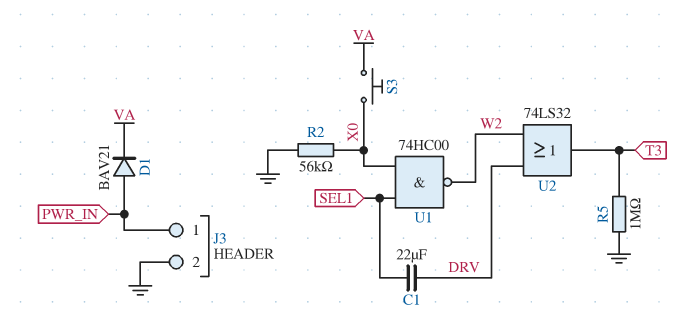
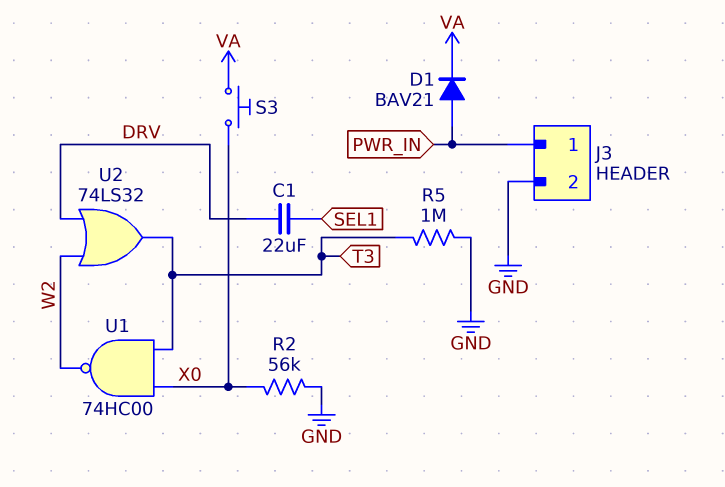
U1: NAND 74HC00 (in SEL1, in X0, out W2) -> NAND 74HC00 (in T3, in X0, out W2)

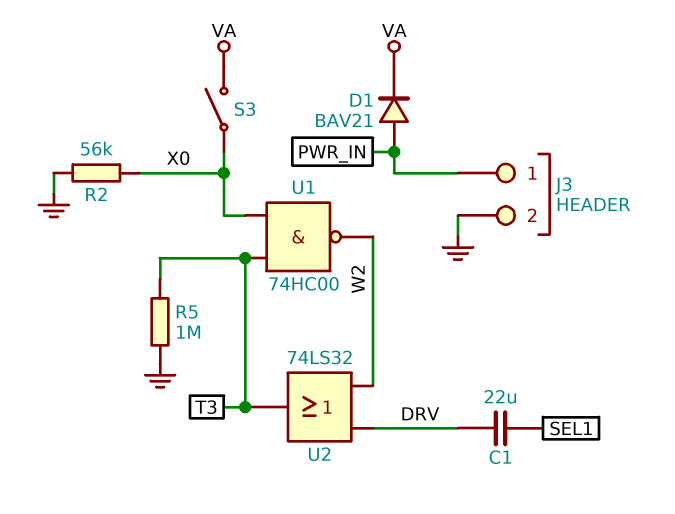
S3: button (VA, X0) -> switch (VA, X0)

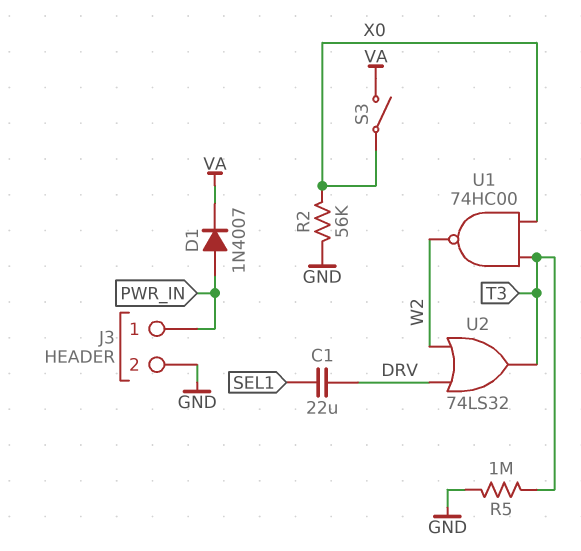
D1: diode BAV21 (A PWR_IN, K VA) -> diode 1N4007 (A PWR_IN, K VA)

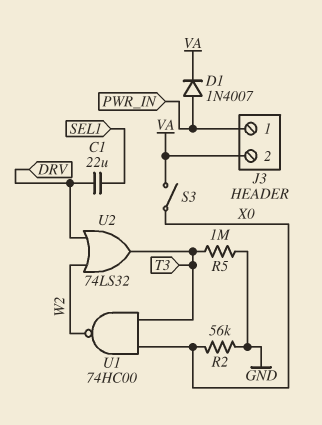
J3 pin 2: GND -> VA

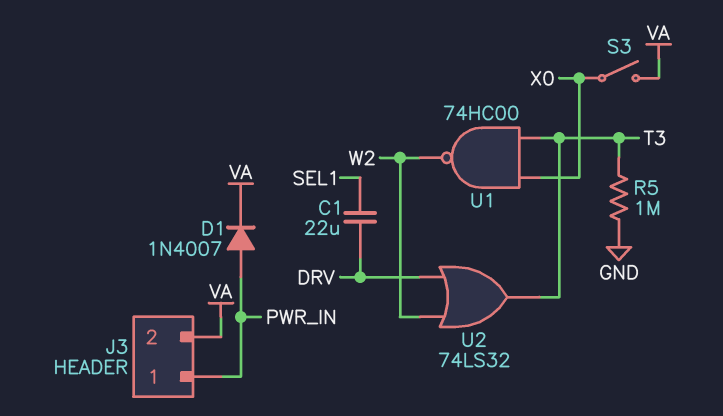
R2: 56k (GND, X0) -> none

